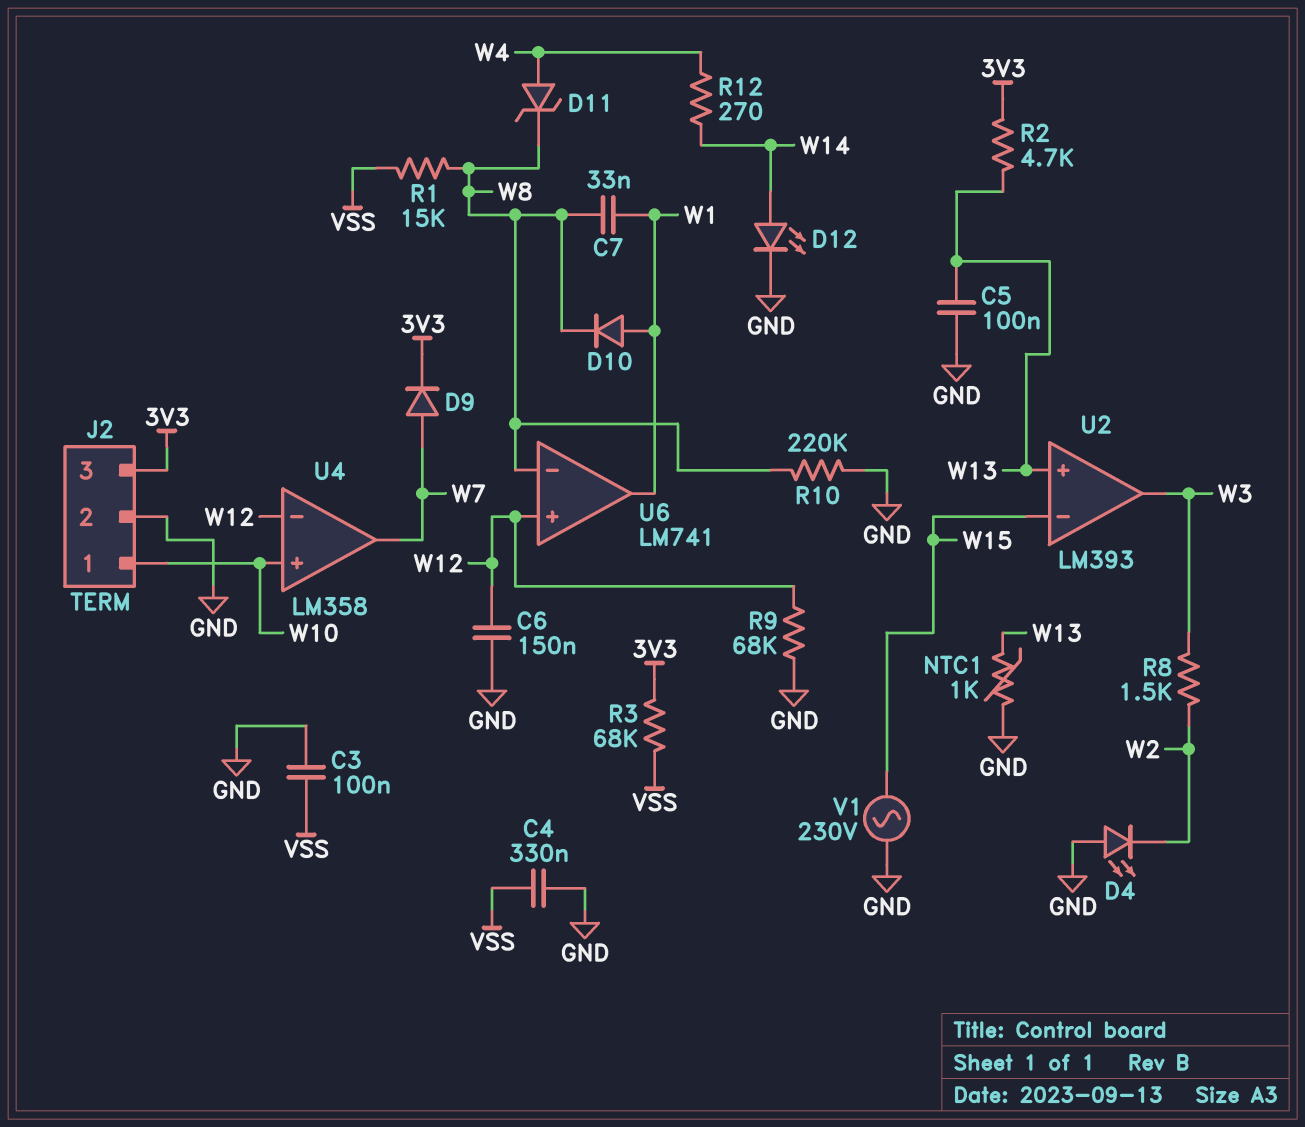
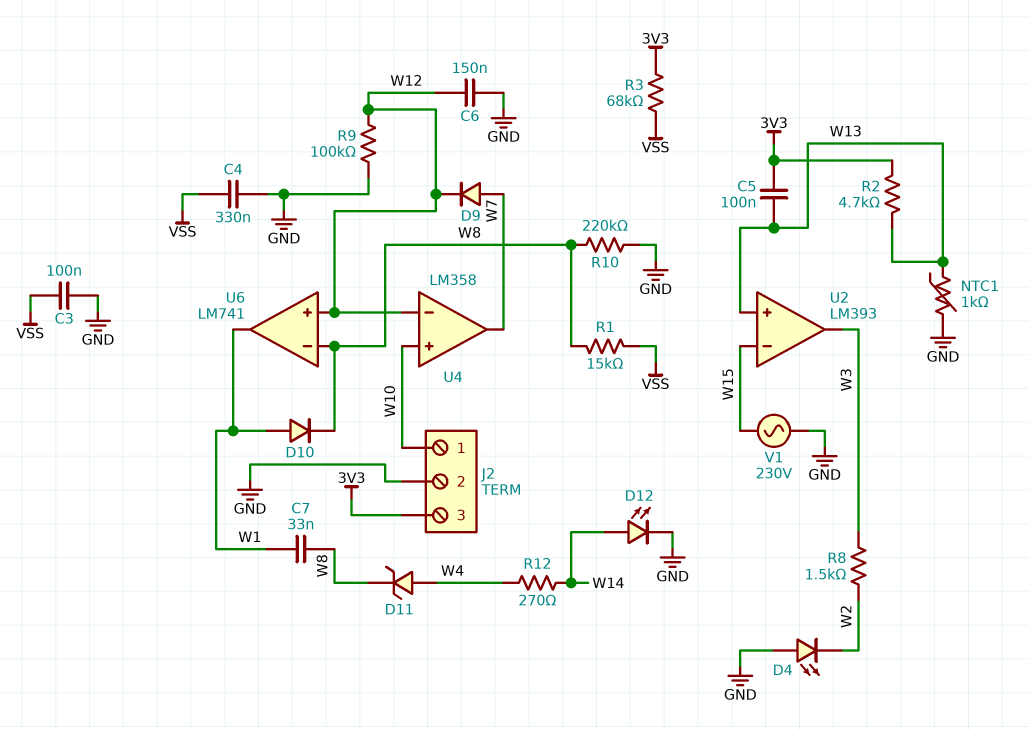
C5: 100nF (GND, W13) -> 100nF (3V3, W13)
D9: diode (A W7, K 3V3) -> diode (A W7, K W12)
R9: 68k (GND, W12) -> 100k (GND, W12)

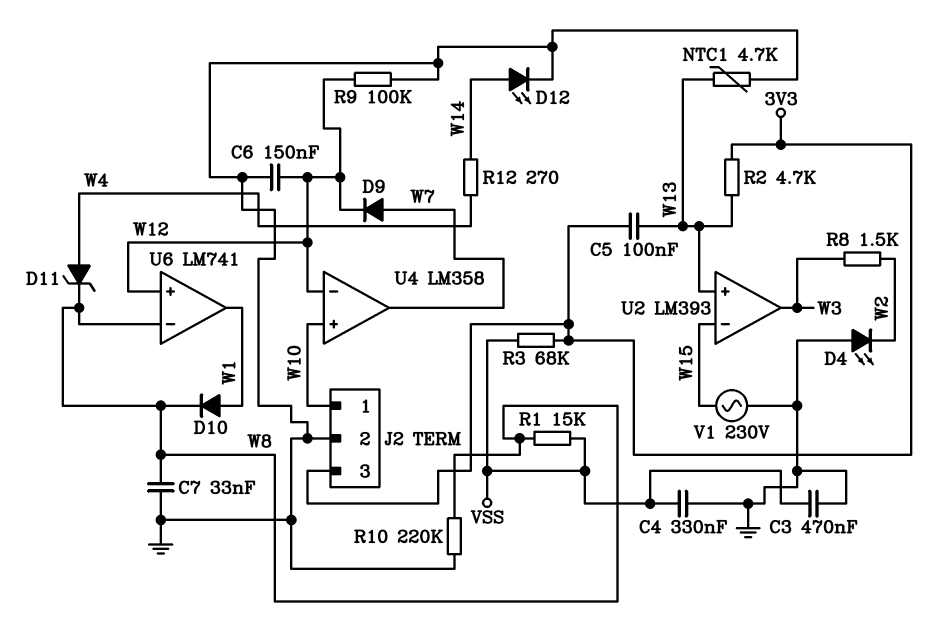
C3: 100nF (GND, VSS) -> 470nF (GND, VSS)
C7: 33nF (W1, W8) -> 33nF (GND, W8)
NTC1: 1k (GND, W13) -> 4.7k (GND, W13)

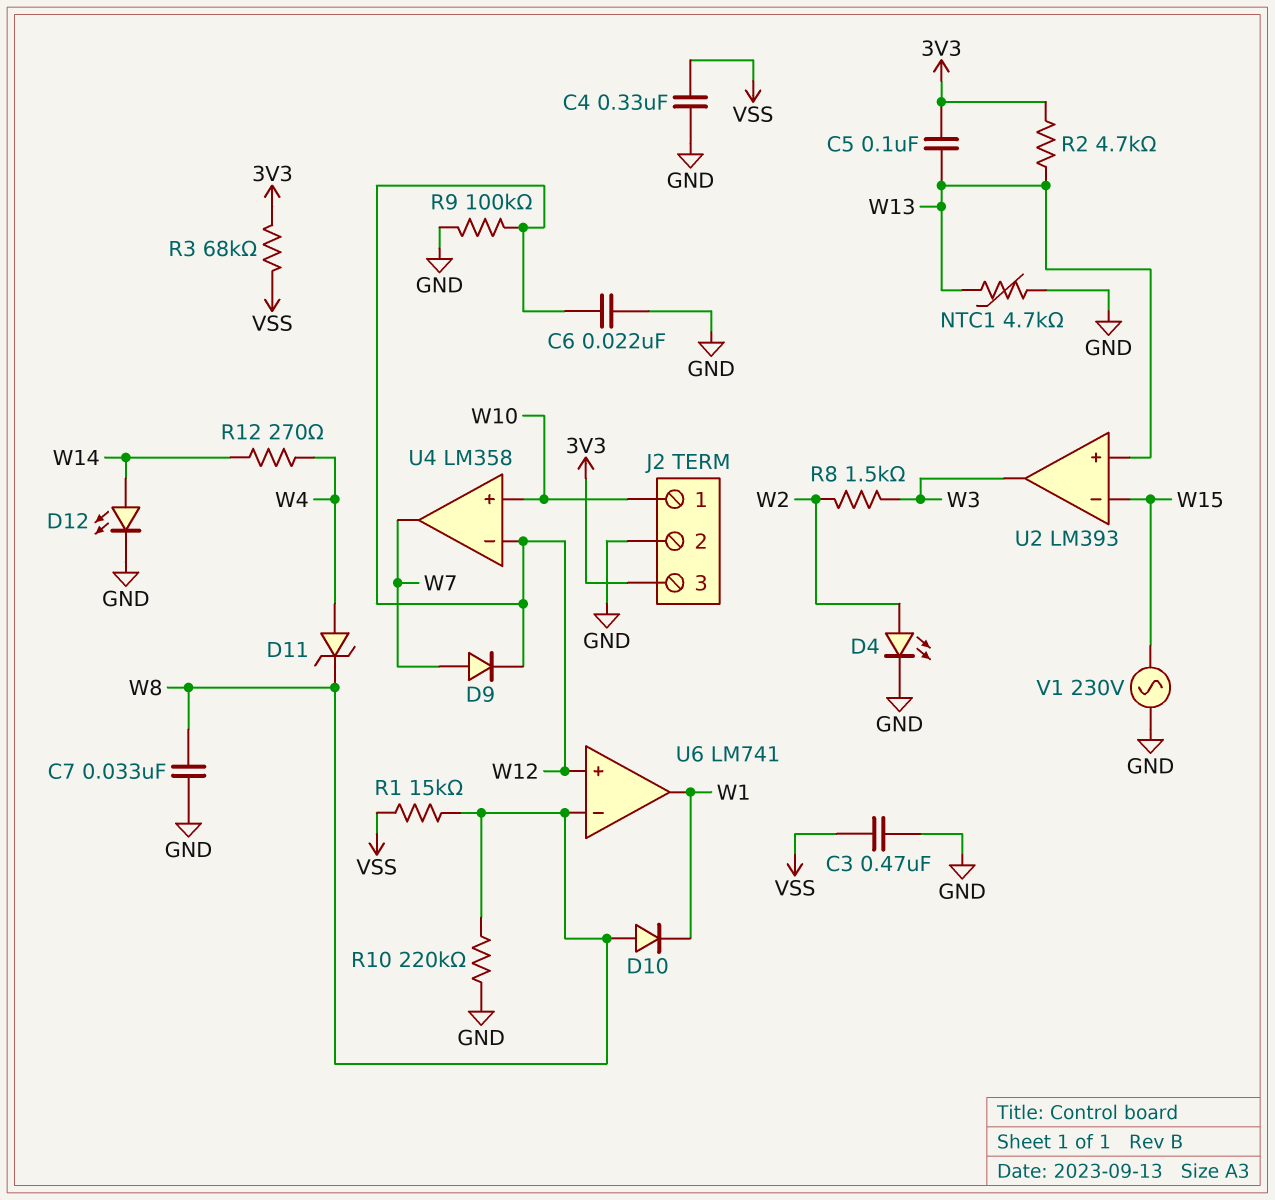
C6: 150nF (GND, W12) -> 22nF (GND, W12)
D4: LED (A GND, K W2) -> LED (A W2, K GND)
D10: diode (A W1, K W8) -> diode (A W8, K W1)

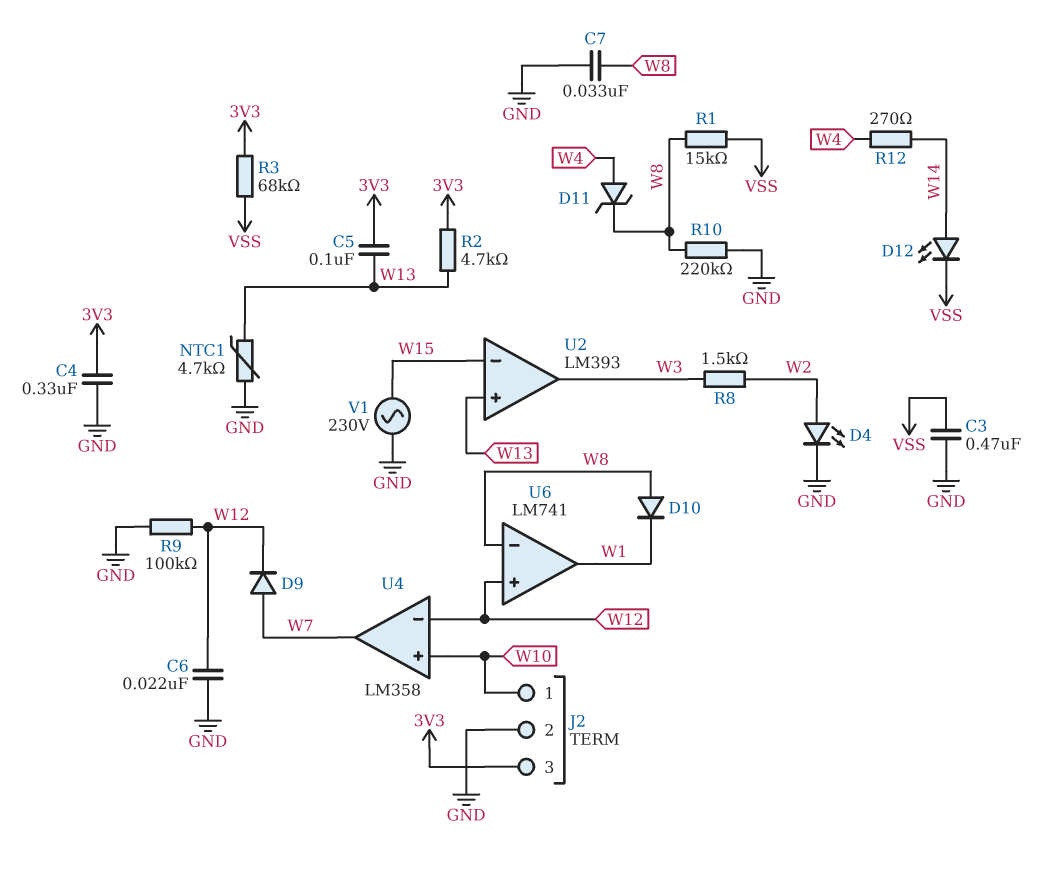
C4: 330nF (GND, VSS) -> 330nF (3V3, GND)
D12: LED (A W14, K GND) -> LED (A W14, K VSS)

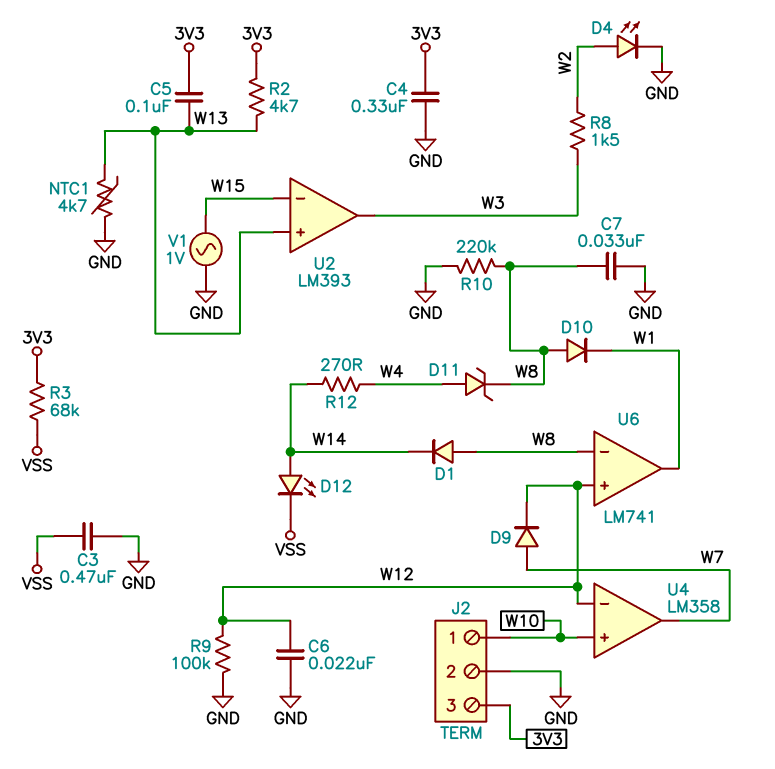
D1: none -> diode (A W8, K W14)
R1: 15k (VSS, W8) -> none
V1: AC 230V (GND, W15) -> AC 1V (GND, W15)

